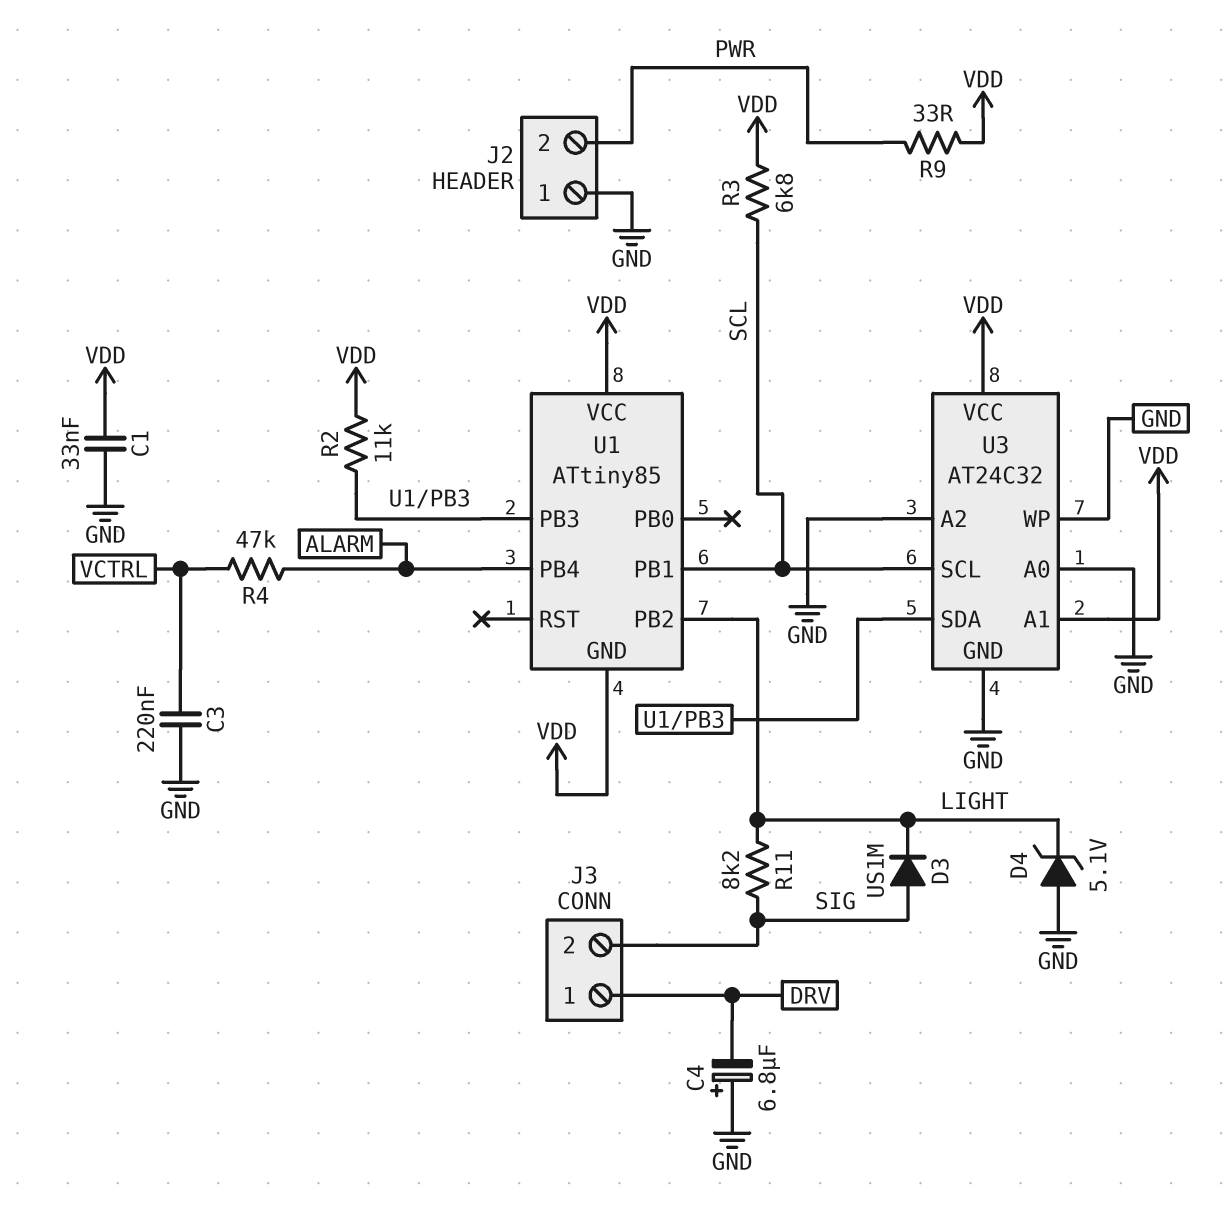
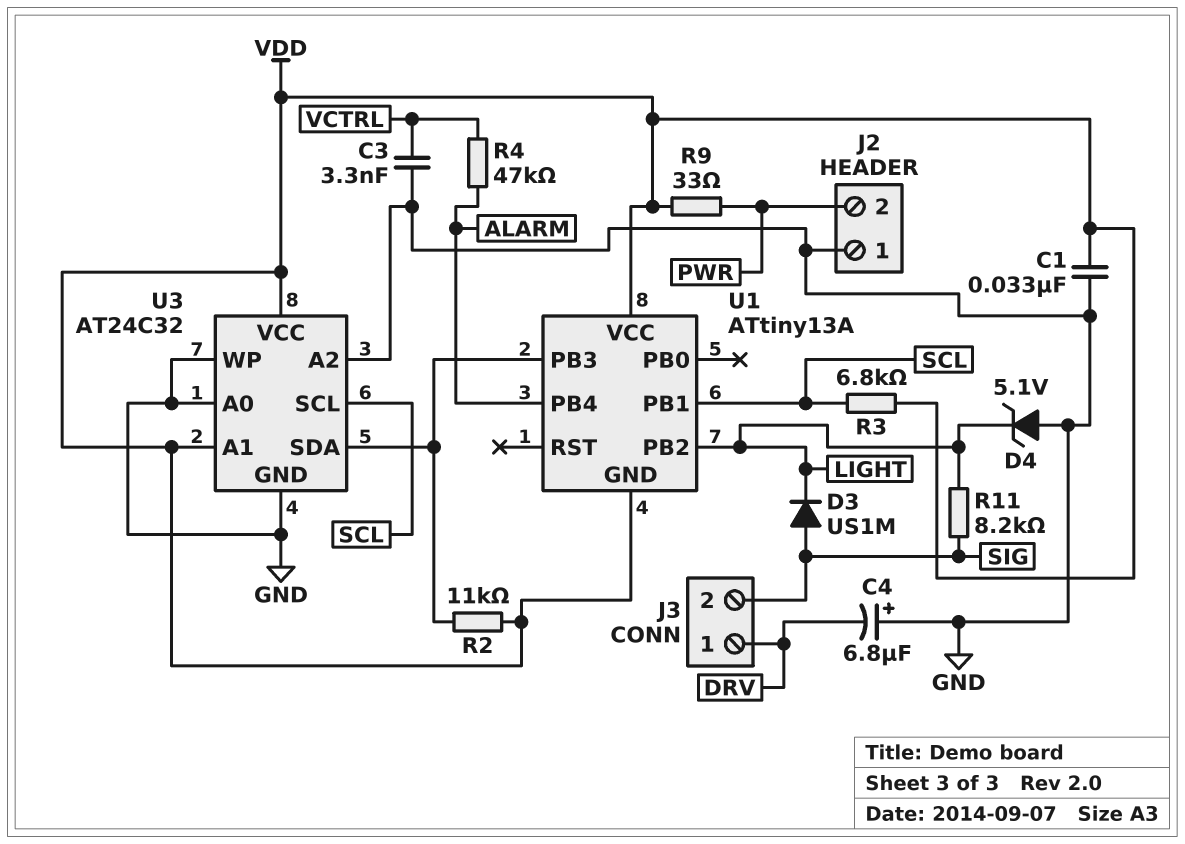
C3: 220nF (GND, VCTRL) -> 3.3nF (GND, VCTRL)
U1: ATtiny85 -> ATtiny13A

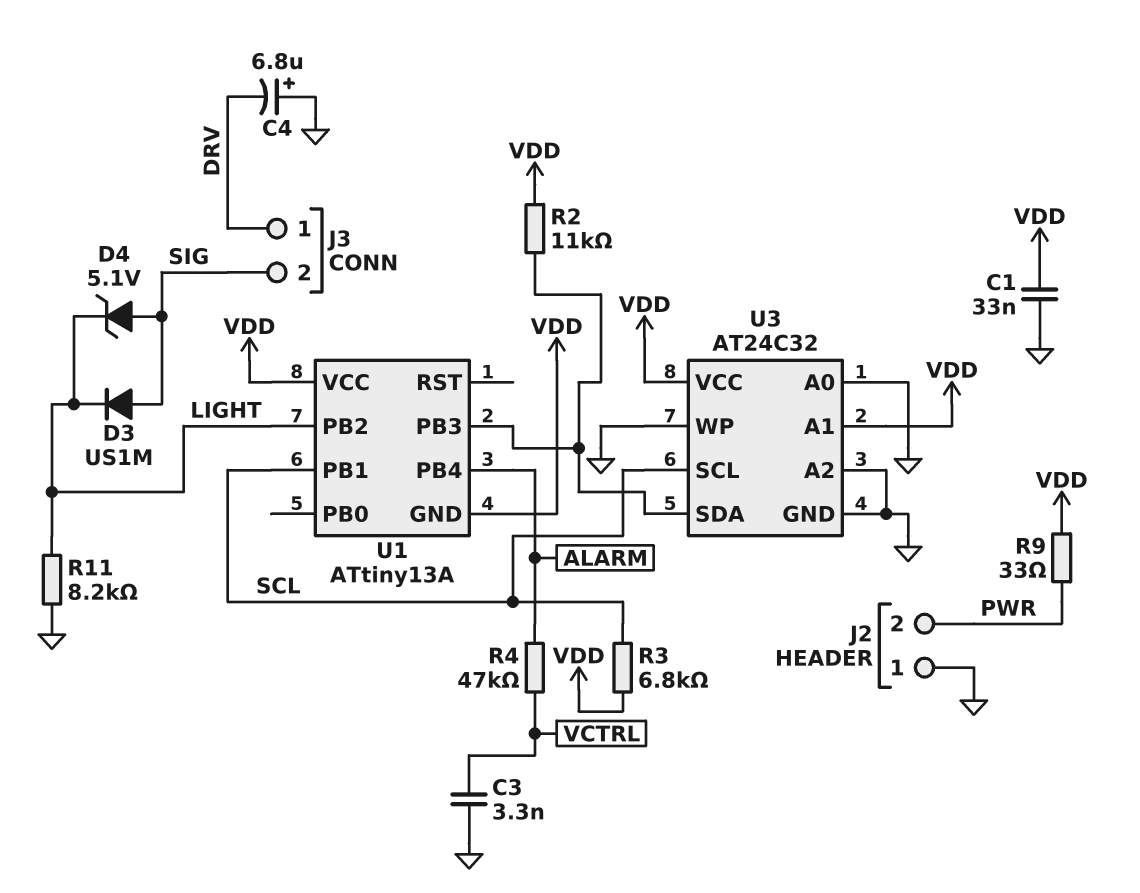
D4: zener 5.1V (A GND, K LIGHT) -> zener 5.1V (A SIG, K LIGHT)
R11: 8.2k (LIGHT, SIG) -> 8.2k (GND, LIGHT)

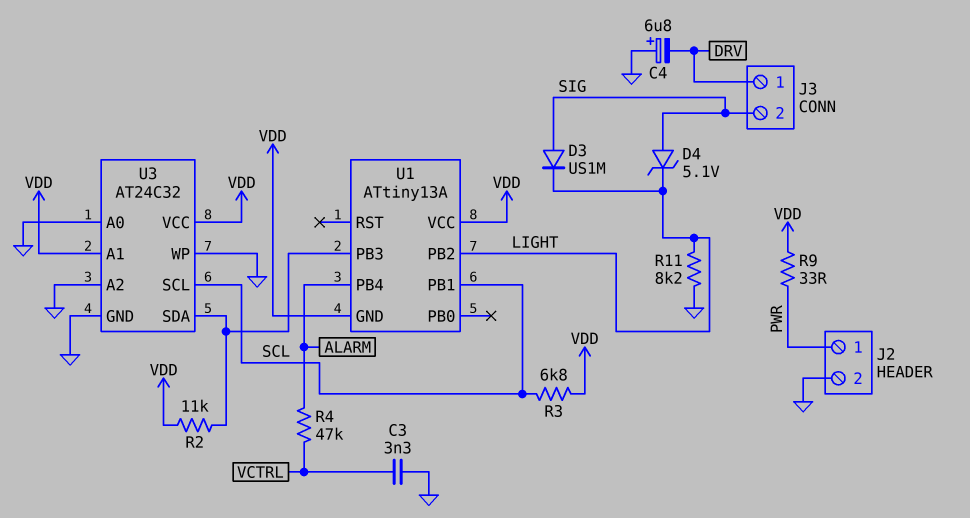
C1: 33nF (GND, VDD) -> none
J2 pin 1: GND -> PWR
J2 pin 2: PWR -> GND

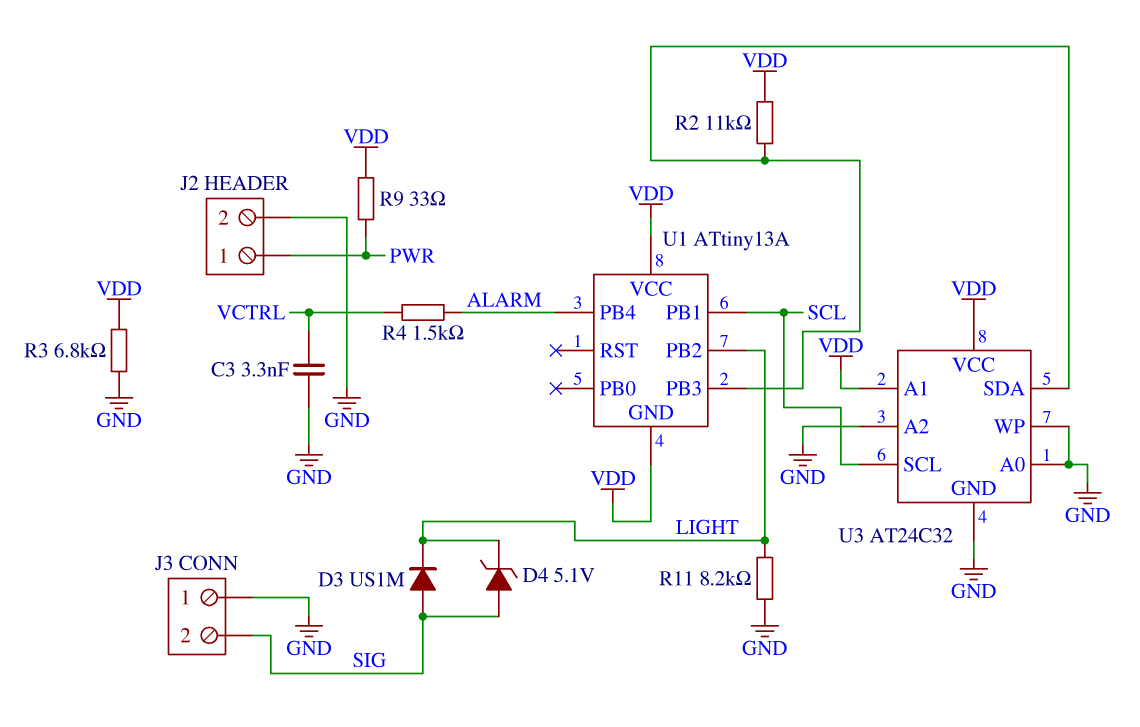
C4: 6.8uF (plus GND, minus DRV) -> none
J3 pin 1: DRV -> GND
R3: 6.8k (SCL, VDD) -> 6.8k (GND, VDD)
R4: 47k (ALARM, VCTRL) -> 1.5k (ALARM, VCTRL)

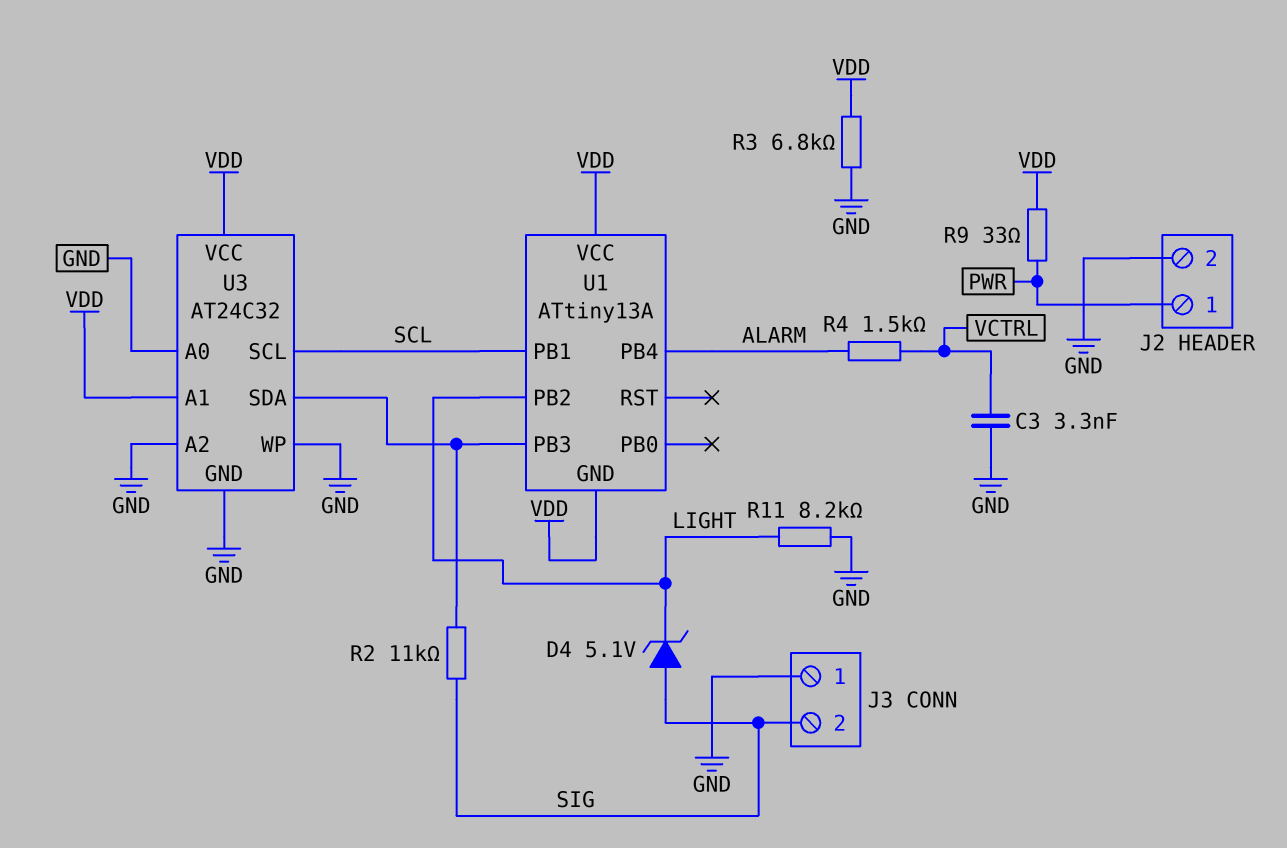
D3: diode US1M (A SIG, K LIGHT) -> none
R2: 11k (U1/PB3, VDD) -> 11k (SIG, U1/PB3)

